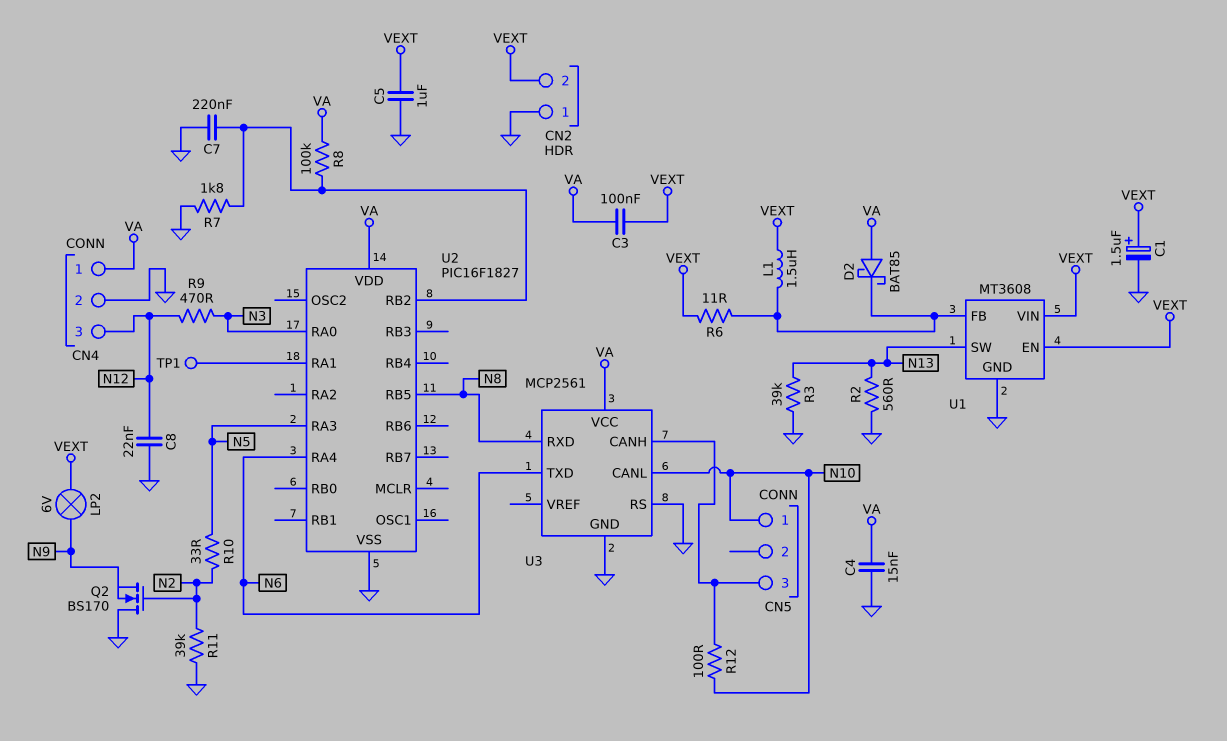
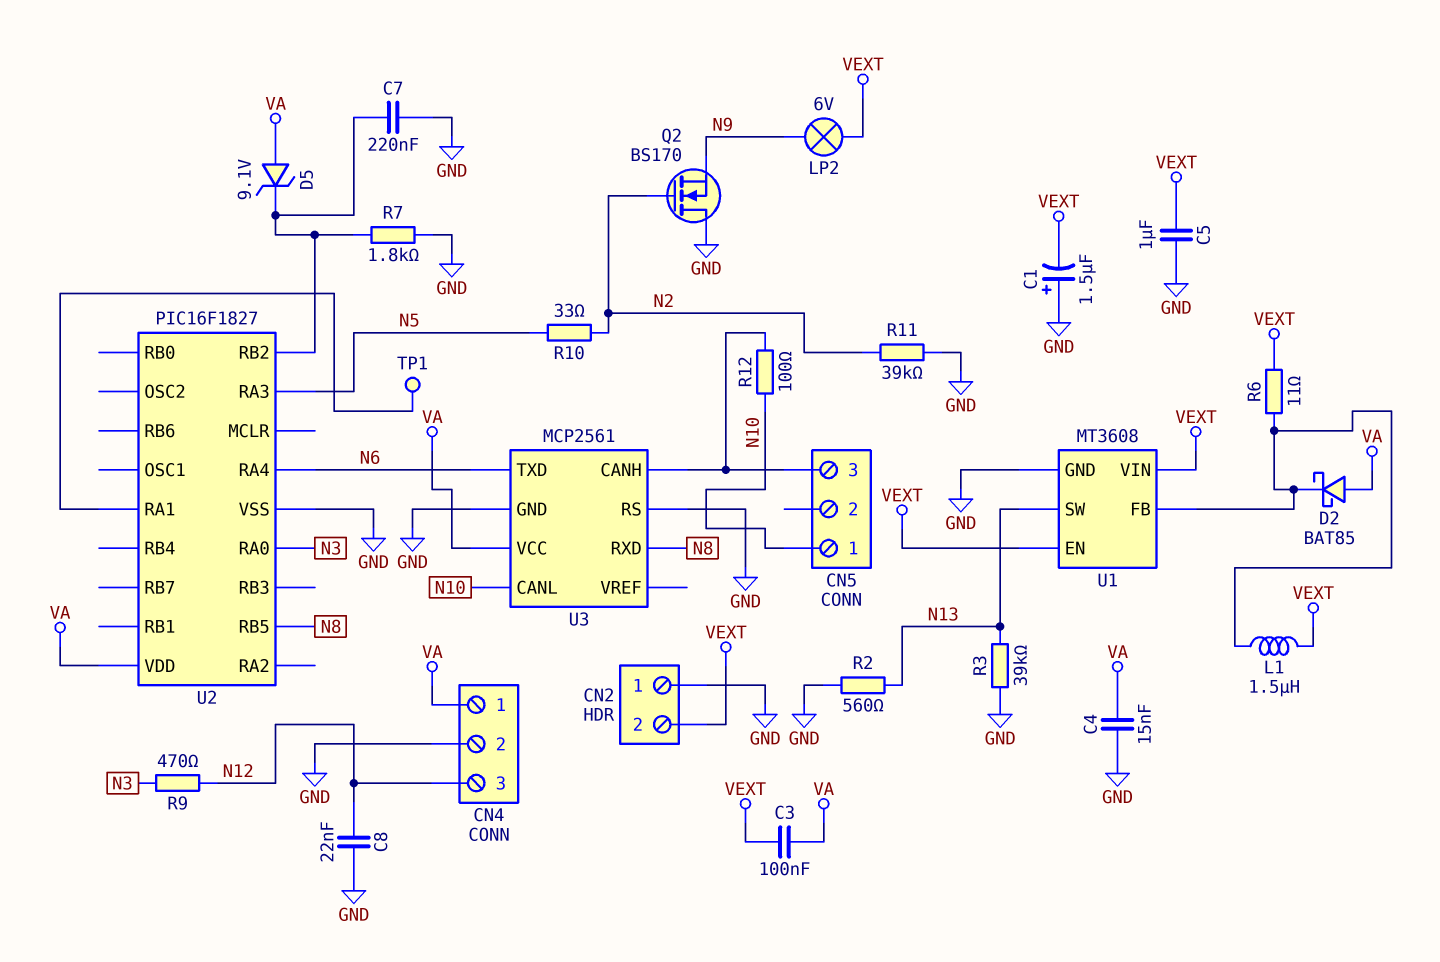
C1: 1.5uF (plus VEXT, minus GND) -> 1.5uF (plus GND, minus VEXT)
D5: none -> zener 9.1V (A VA, K U2/RB2)
R8: 100k (U2/RB2, VA) -> none

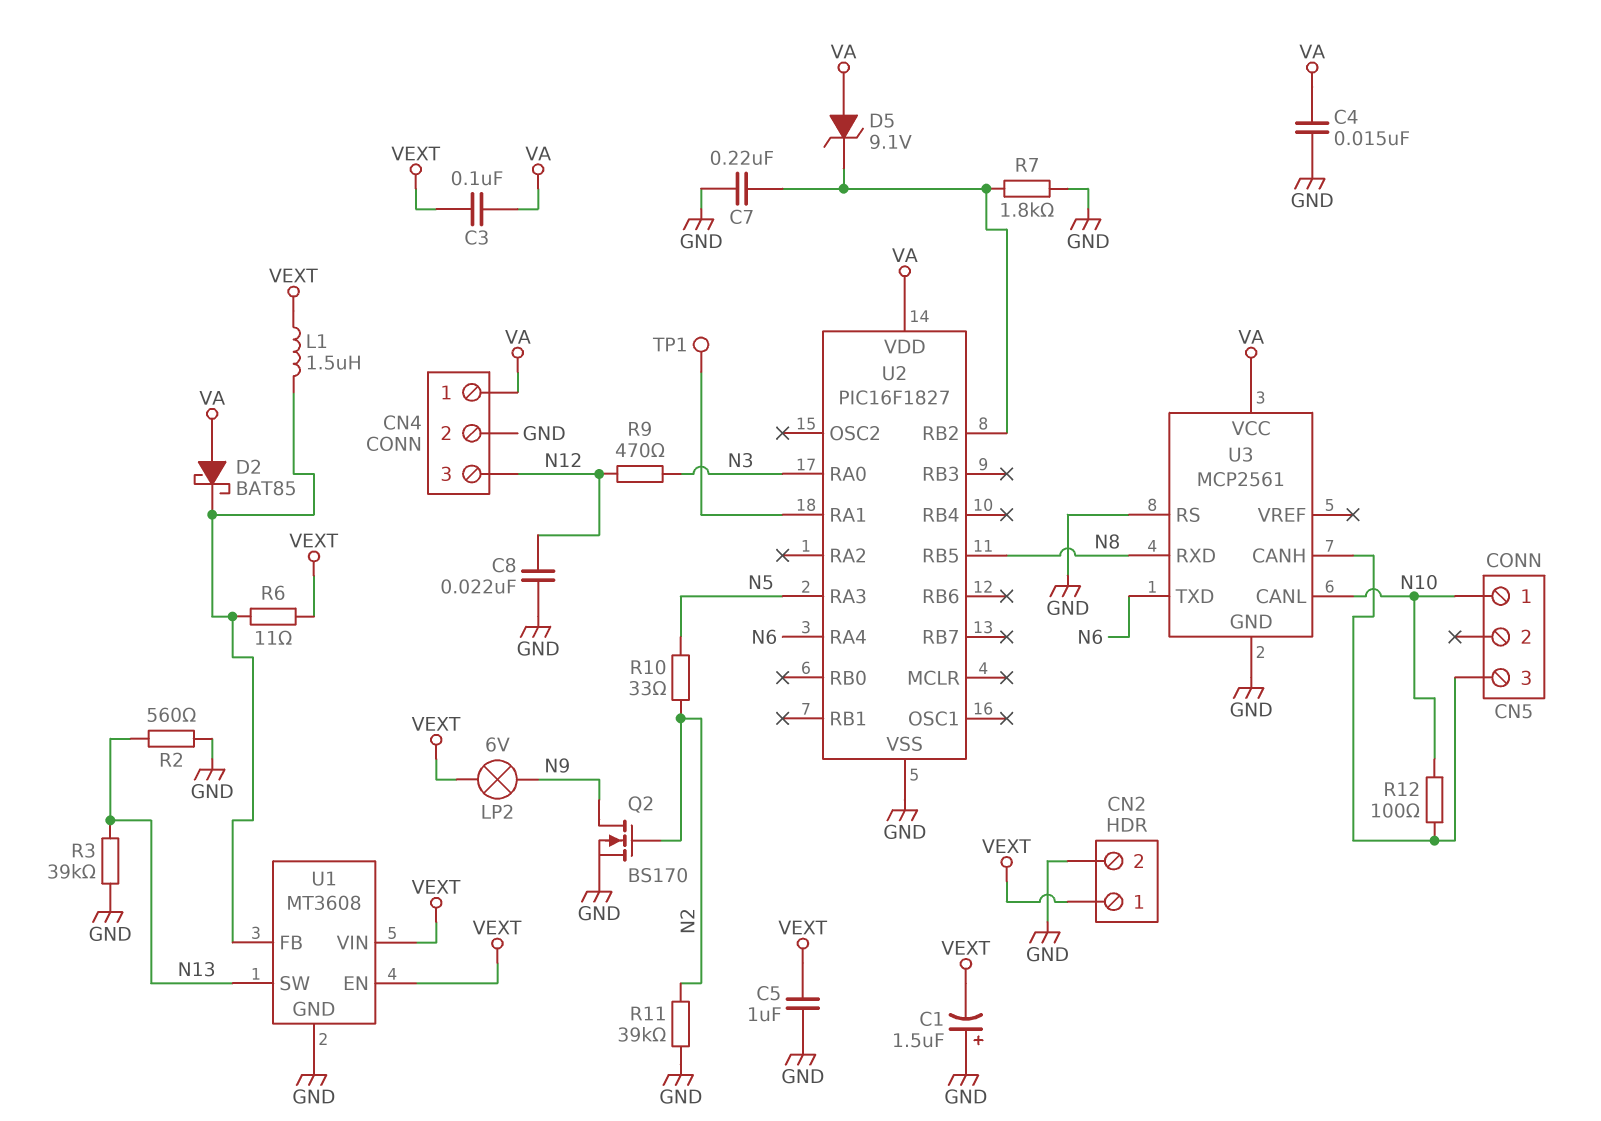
CN2 pin 1: GND -> VEXT
CN2 pin 2: VEXT -> GND
Q2: NMOS BS170 (G N2, D GND, S N9) -> NMOS BS170 (G N2, D N9, S GND)

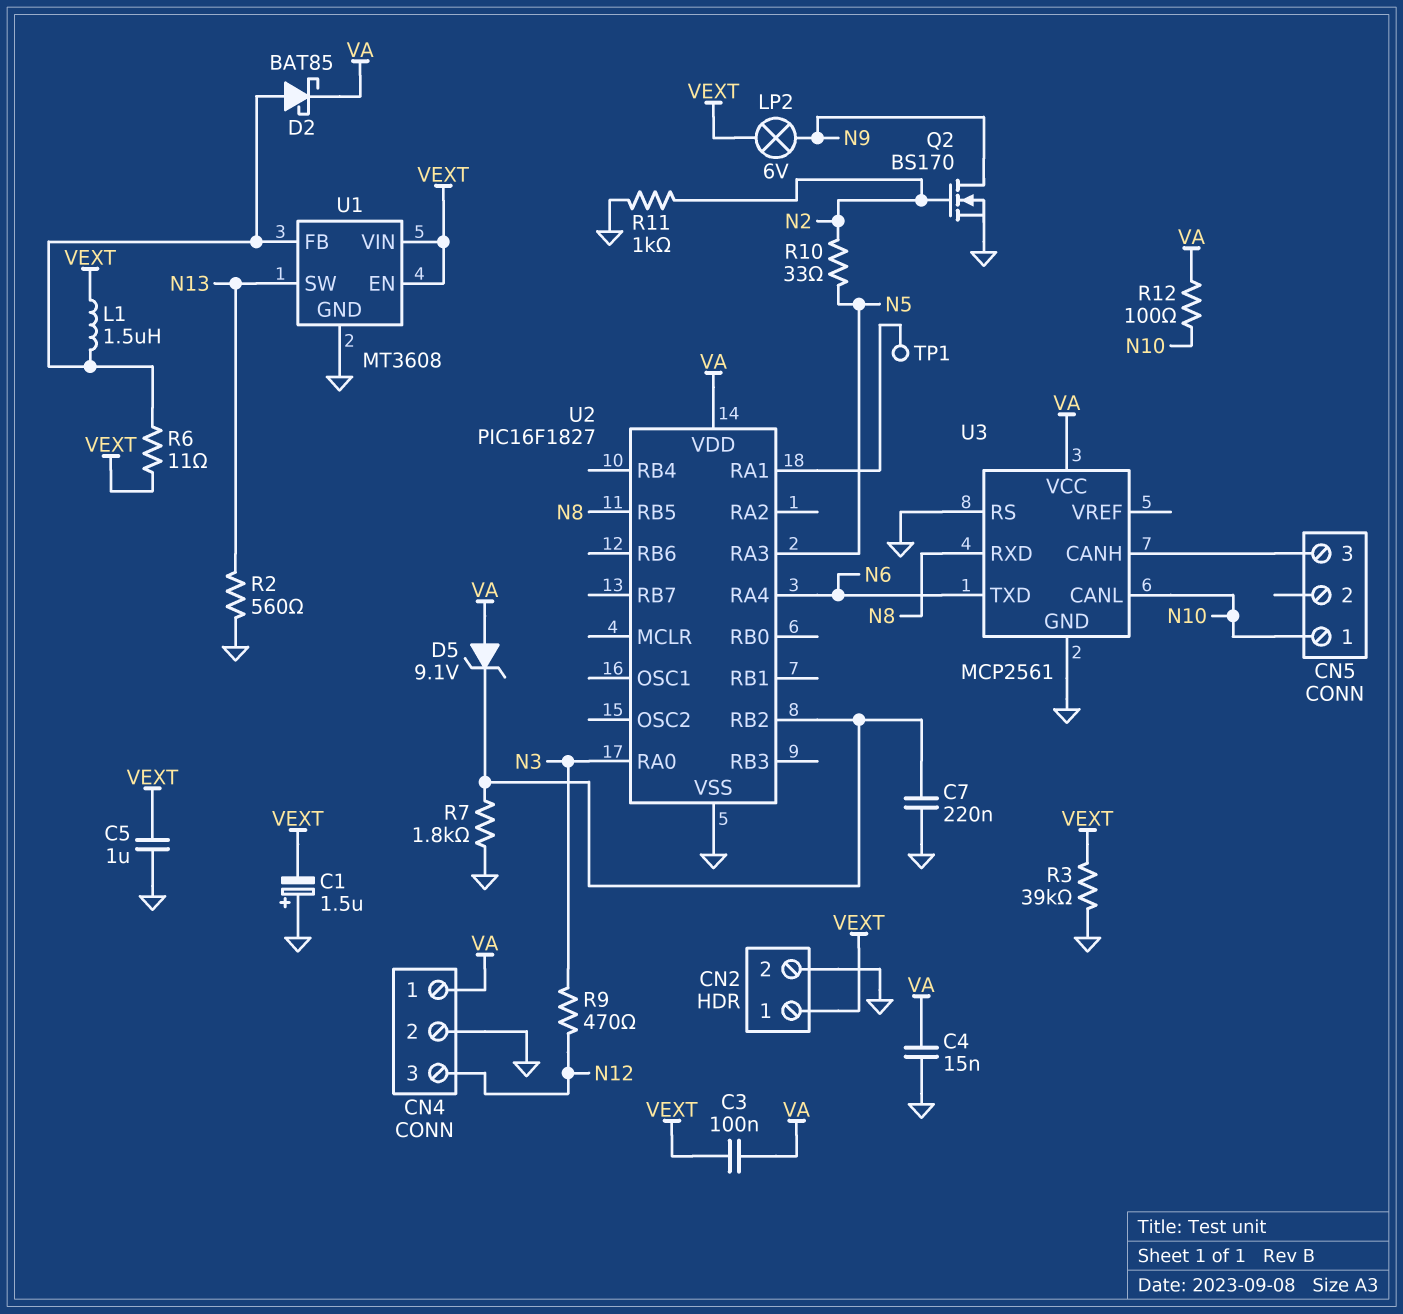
C8: 22nF (GND, N12) -> none
D2: schottky BAT85 (A VA, K U1/FB) -> schottky BAT85 (A U1/FB, K VA)
R3: 39k (GND, N13) -> 39k (GND, VEXT)
R11: 39k (GND, N2) -> 1k (GND, N2)
R12: 100 (CN5/3, N10) -> 100 (N10, VA)

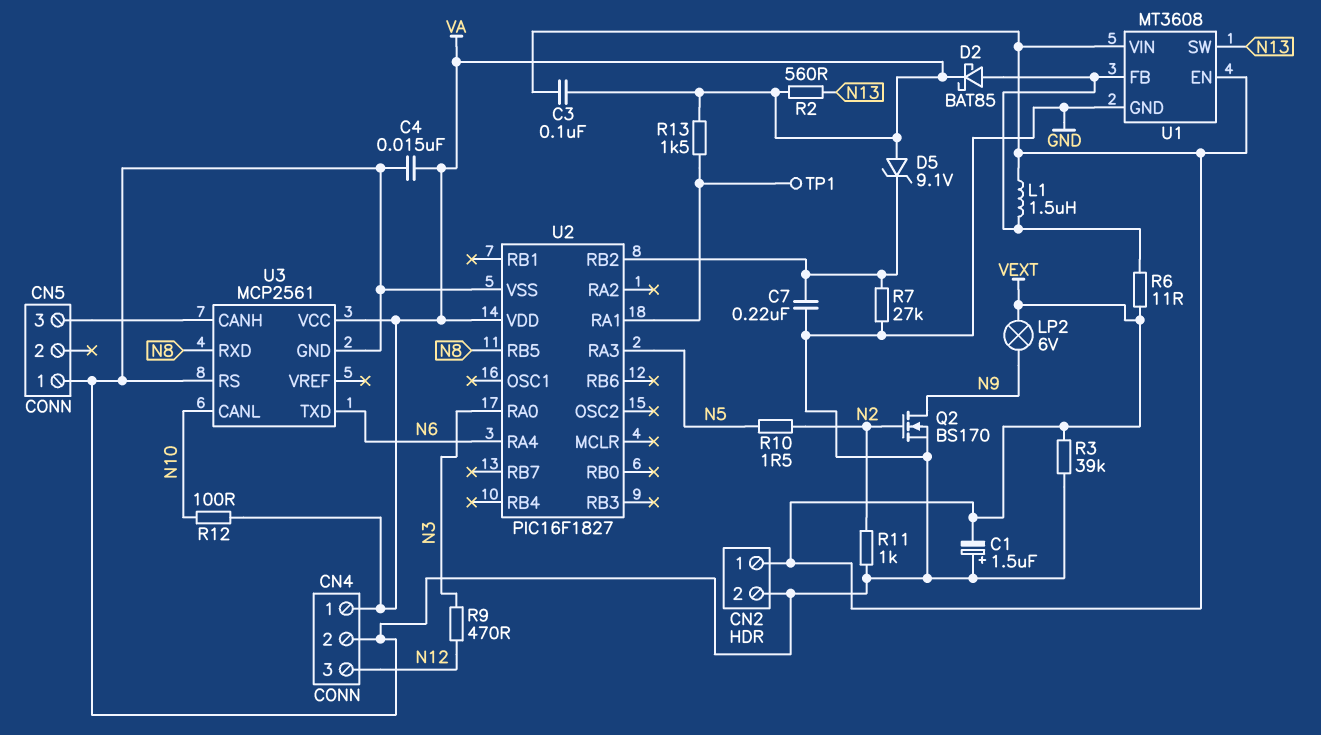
C5: 1uF (GND, VEXT) -> none
CN5 pin 1: N10 -> GND
R2: 560 (GND, N13) -> 560 (N13, VA)
R7: 1.8k (GND, U2/RB2) -> 27k (GND, U2/RB2)
R10: 33 (N2, N5) -> 1.5 (N2, N5)
R13: none -> 1.5k (U2/RA1, VA)

